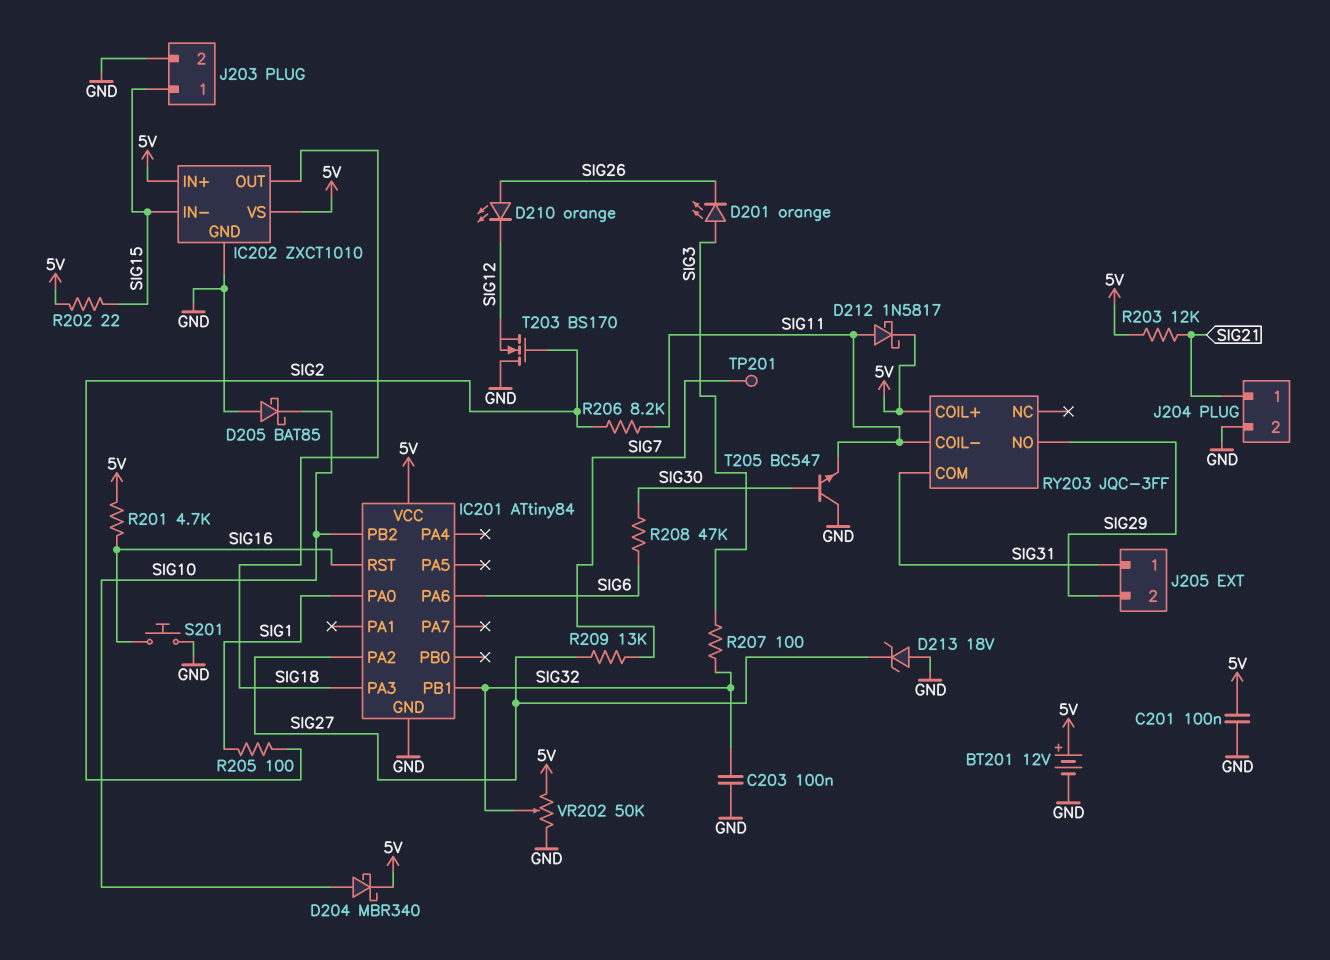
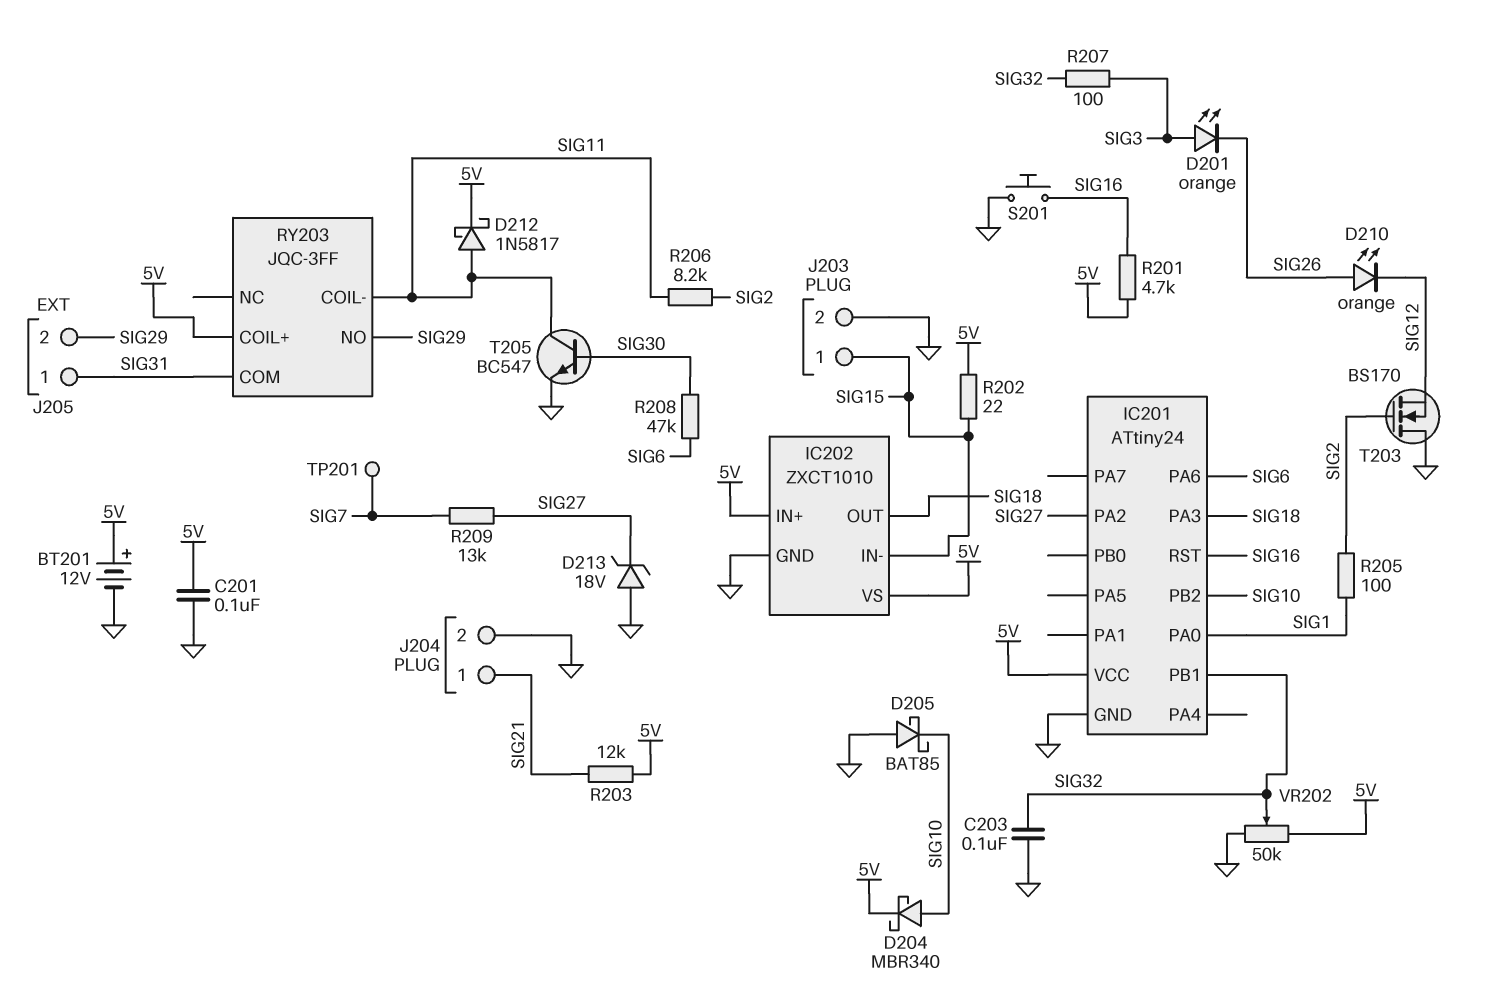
IC201: ATtiny84 -> ATtiny24
T205: NPN BC547 (B SIG30, C GND, E SIG11) -> NPN BC547 (B SIG30, C SIG11, E GND)

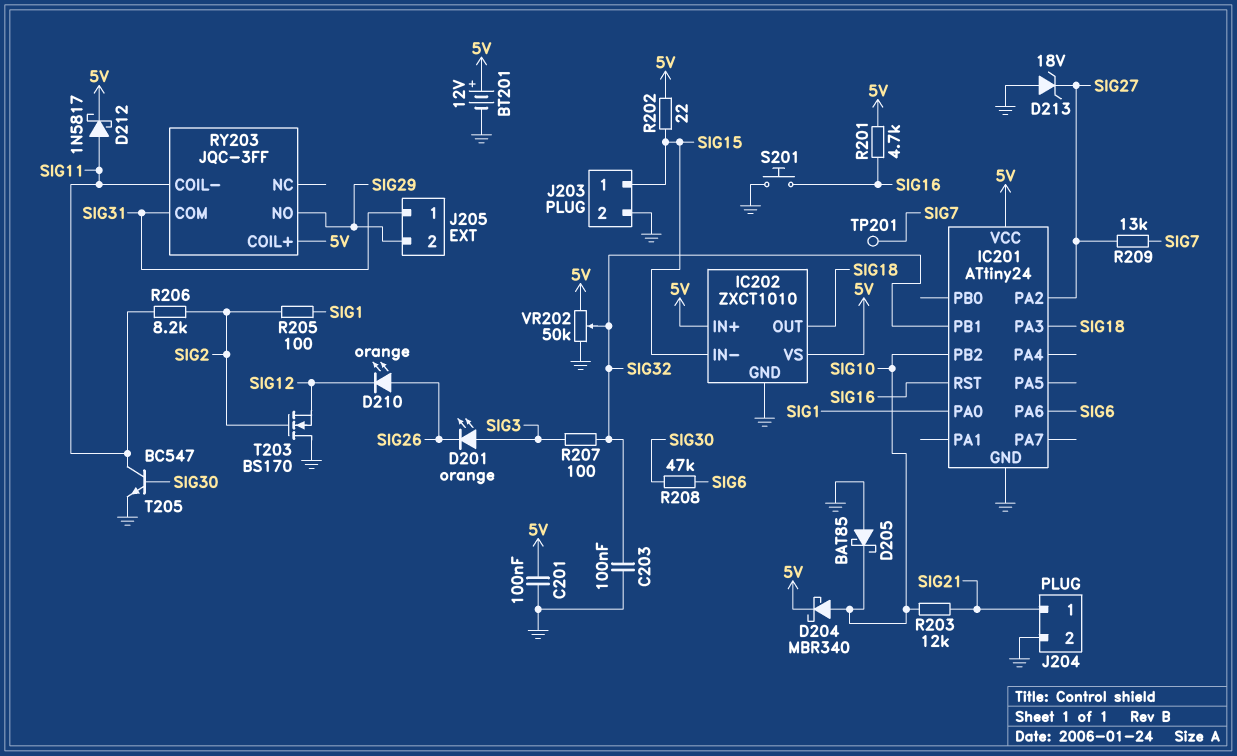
R203: 12k (5V, SIG21) -> 12k (SIG10, SIG21)

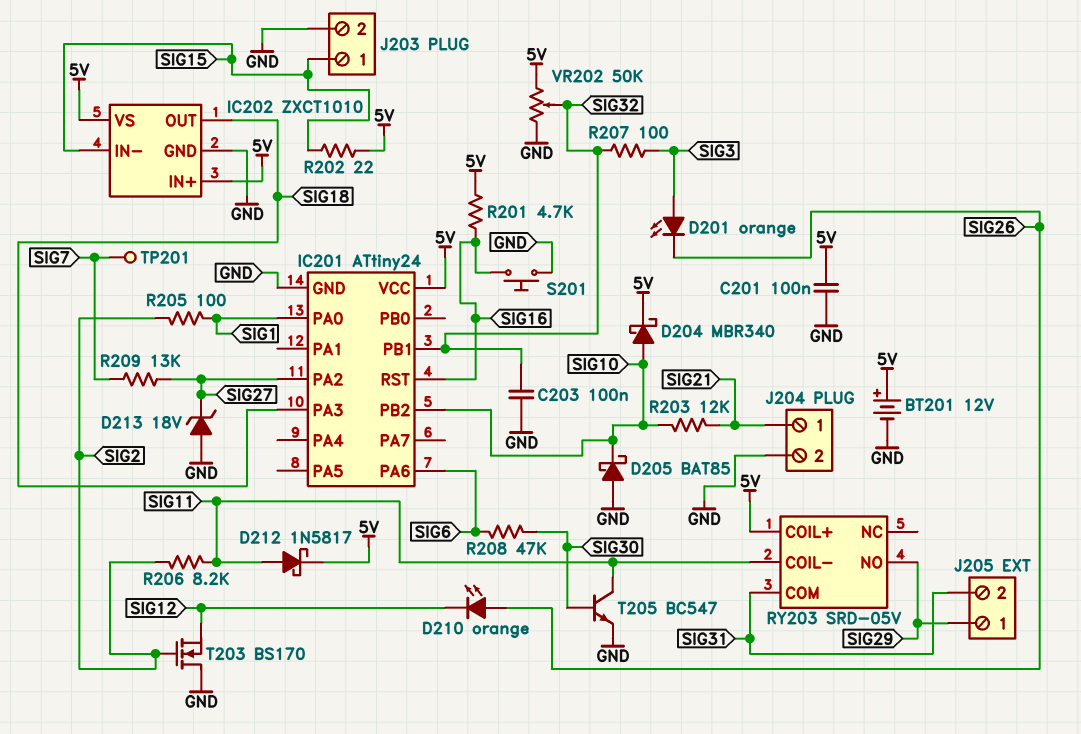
J205 pin 1: SIG31 -> SIG29
J205 pin 2: SIG29 -> SIG31
RY203: JQC-3FF -> SRD-05V

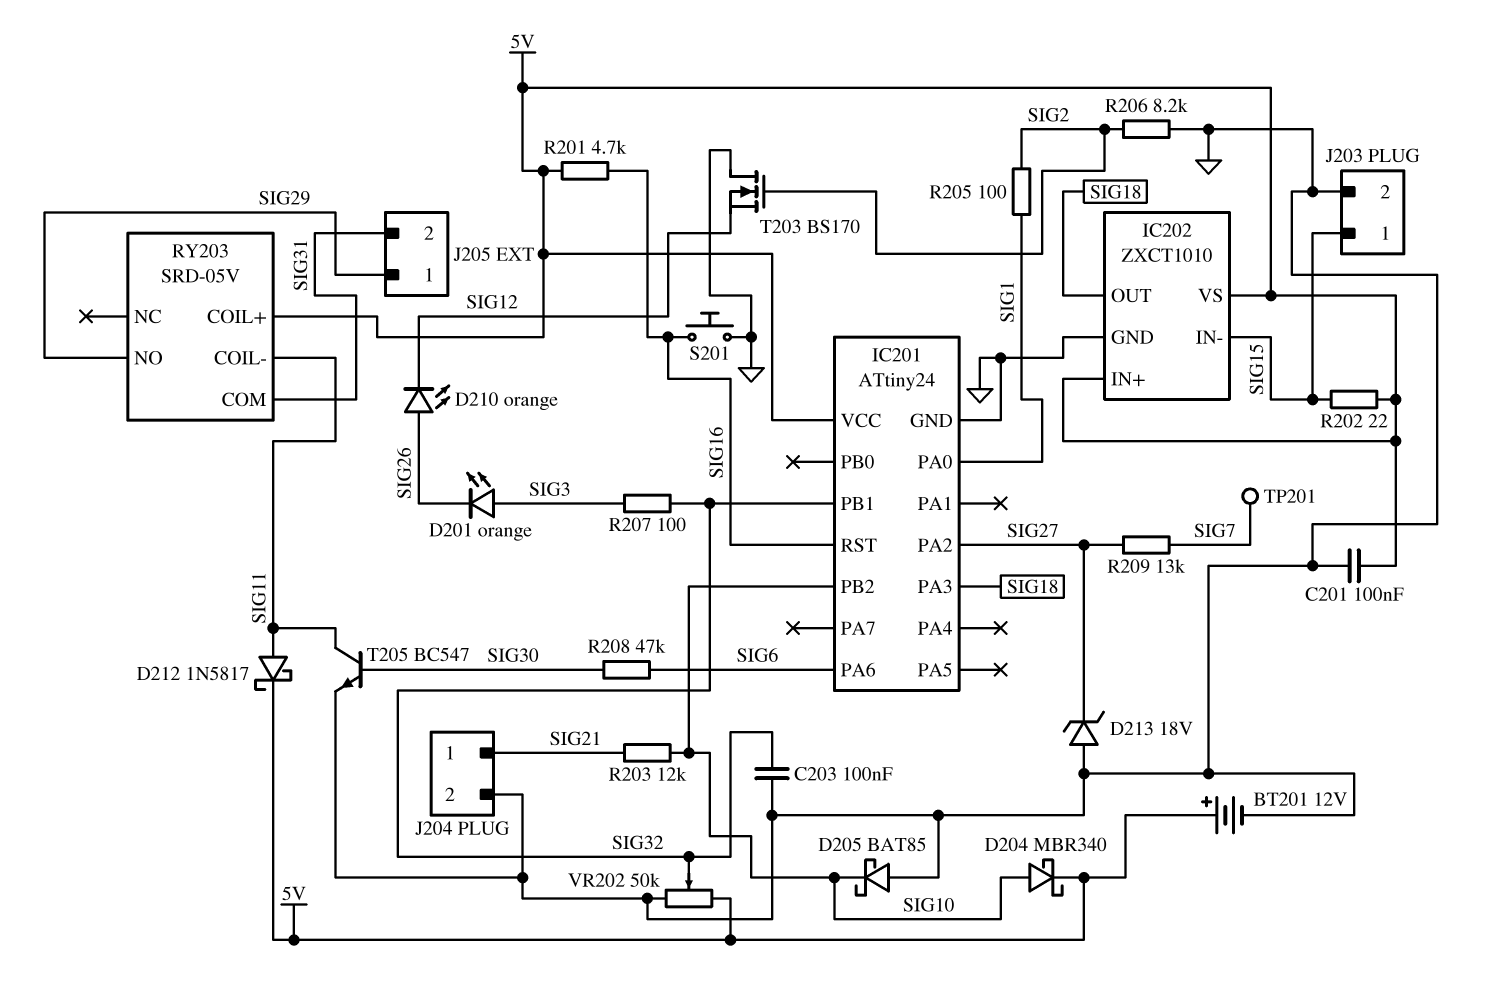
R206: 8.2k (SIG2, SIG11) -> 8.2k (GND, SIG2)

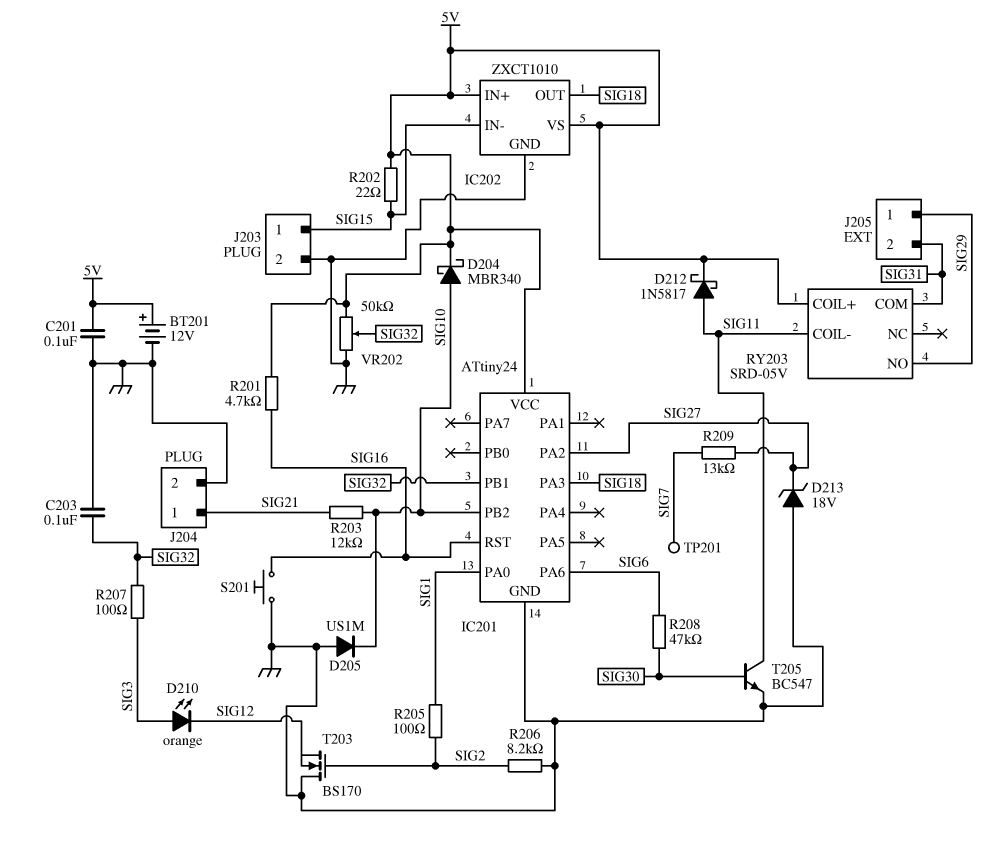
D201: LED orange (A SIG3, K SIG26) -> none
D205: schottky BAT85 (A GND, K SIG10) -> diode US1M (A GND, K SIG10)
D210: LED orange (A SIG26, K SIG12) -> LED orange (A SIG3, K SIG12)

